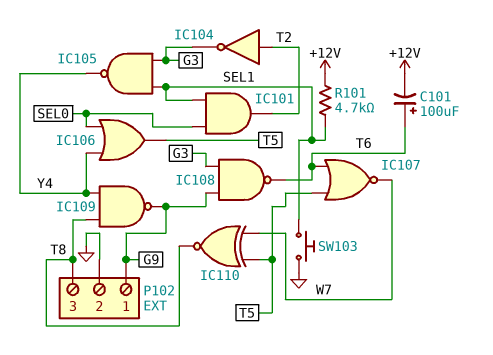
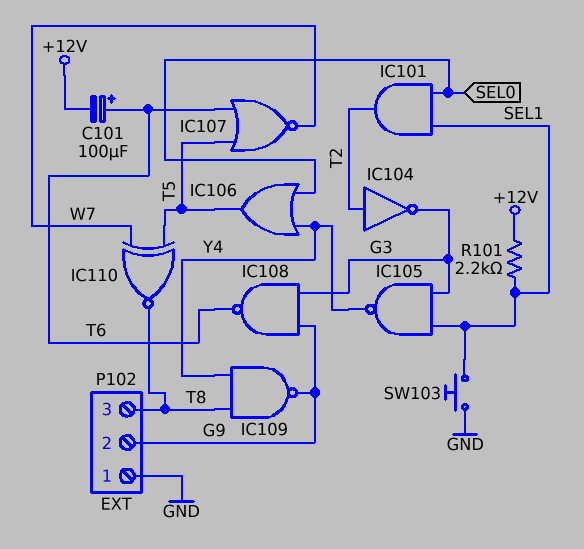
P102 pin 1: G9 -> GND
P102 pin 2: GND -> G9
R101: 4.7k (+12V, SEL1) -> 2.2k (+12V, SEL1)

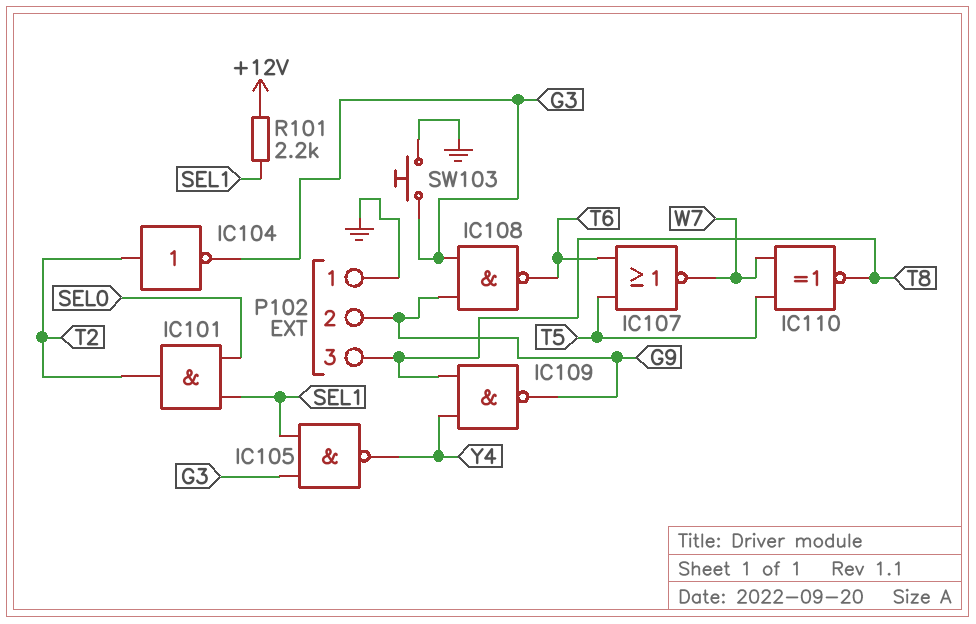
C101: 100uF (plus T6, minus +12V) -> none
IC106: OR (in SEL0, in Y4, out T5) -> none
SW103: button (GND, SEL1) -> button (G3, GND)

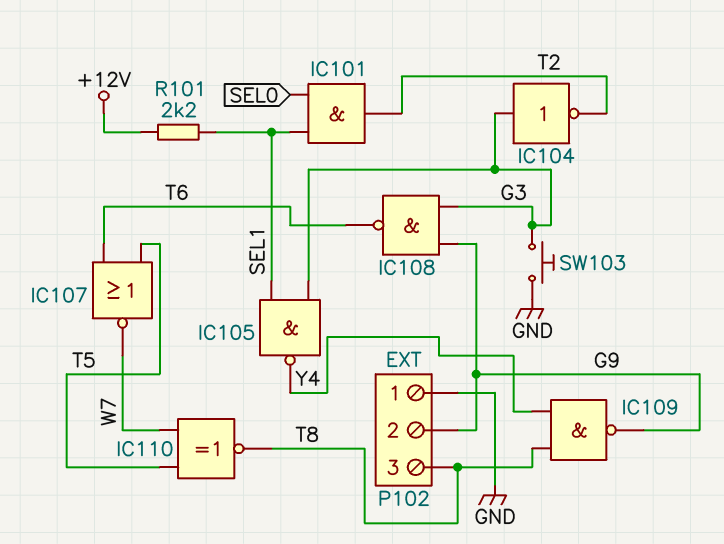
IC104: NOT (in T2, out G3) -> NOT (in G3, out T2)

